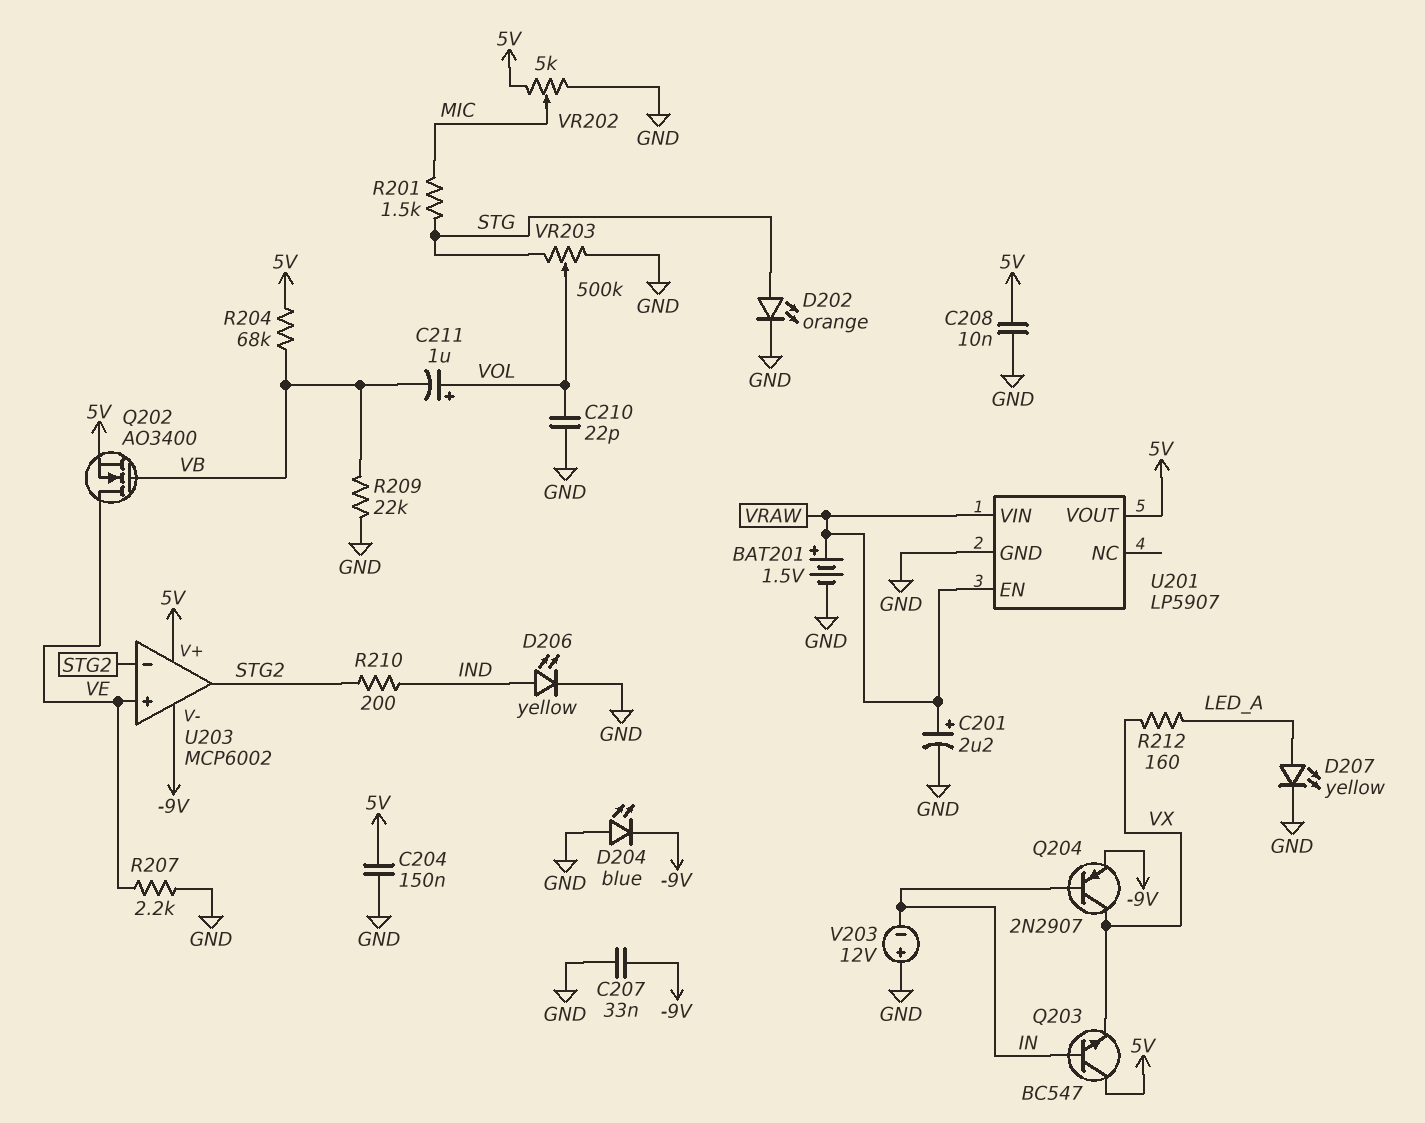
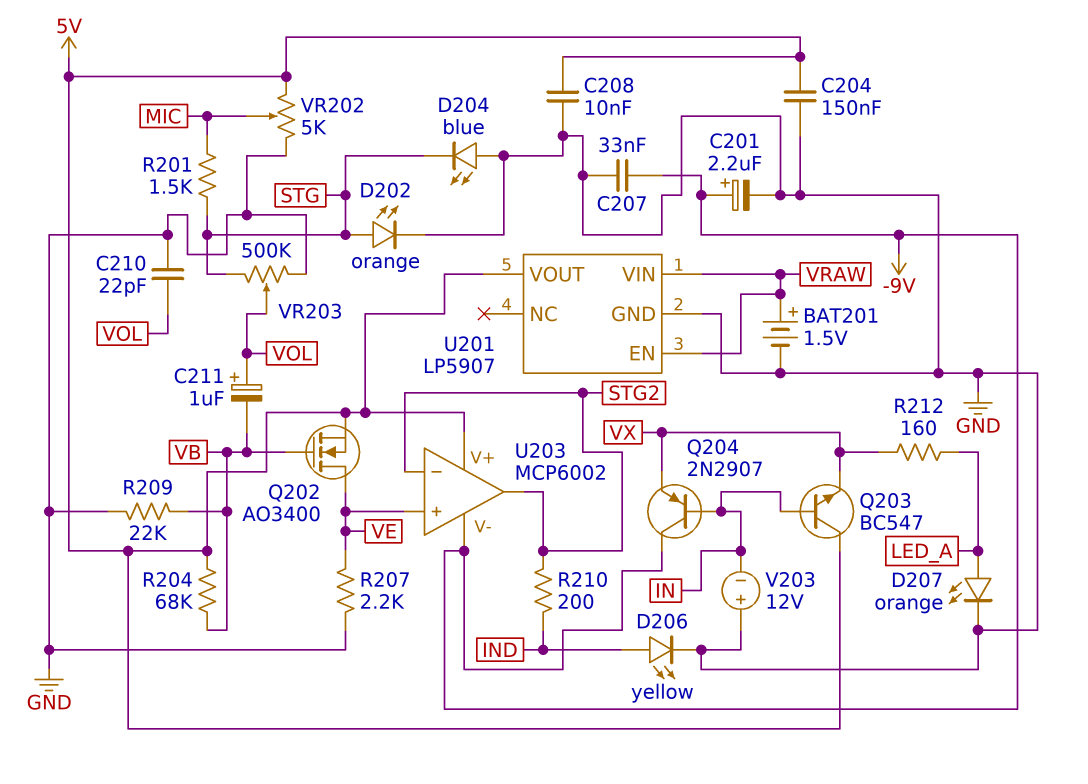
C201: 2.2uF (plus VRAW, minus GND) -> 2.2uF (plus -9V, minus GND)
D204: LED blue (A GND, K -9V) -> LED blue (A GND, K STG)
D207: LED yellow (A LED_A, K GND) -> LED orange (A LED_A, K GND)
Q204: PNP 2N2907 (B IN, C VX, E -9V) -> PNP 2N2907 (B IN, C -9V, E VX)

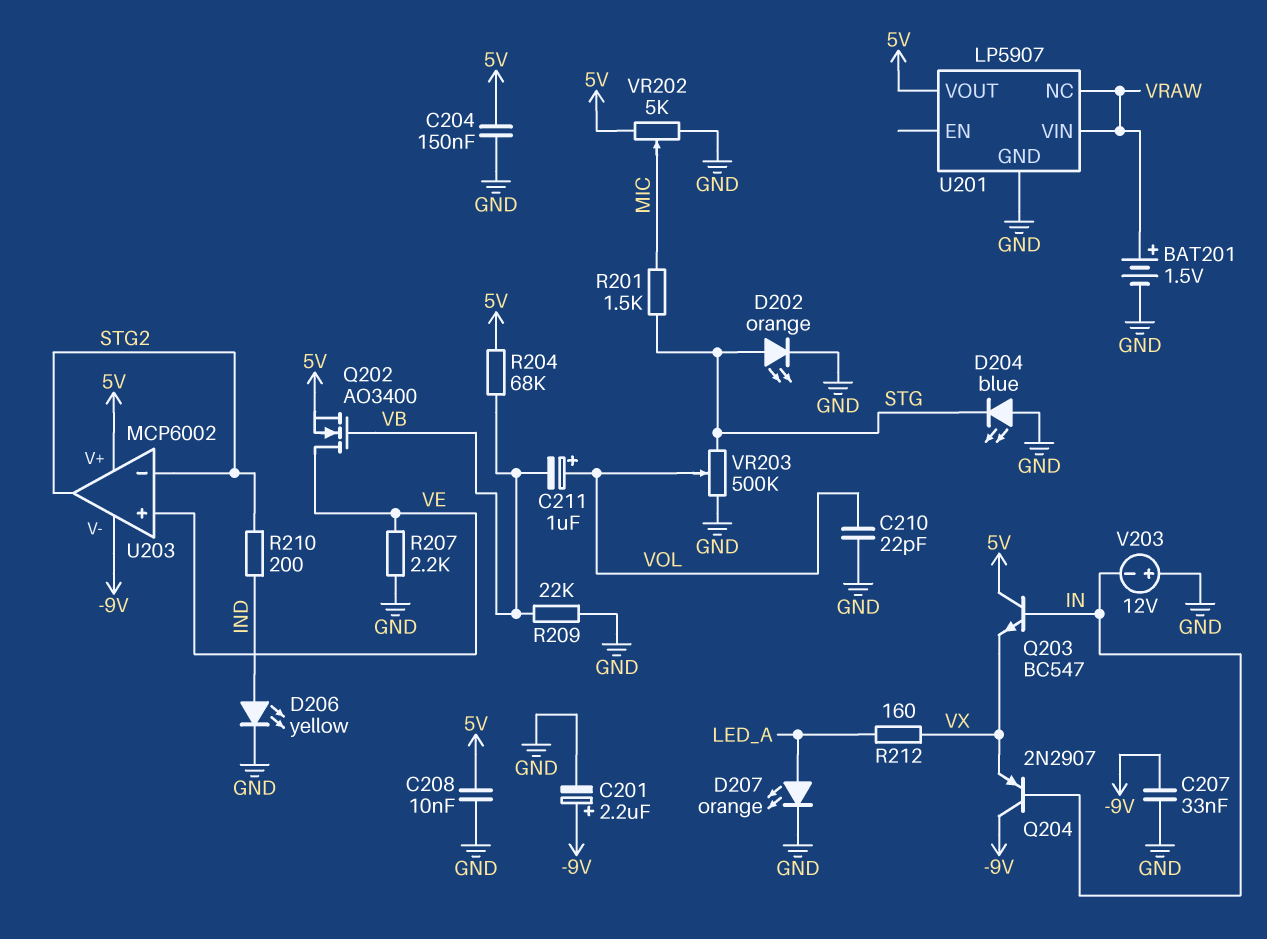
U201 pin EN: VRAW -> none
U201 pin NC: none -> VRAW

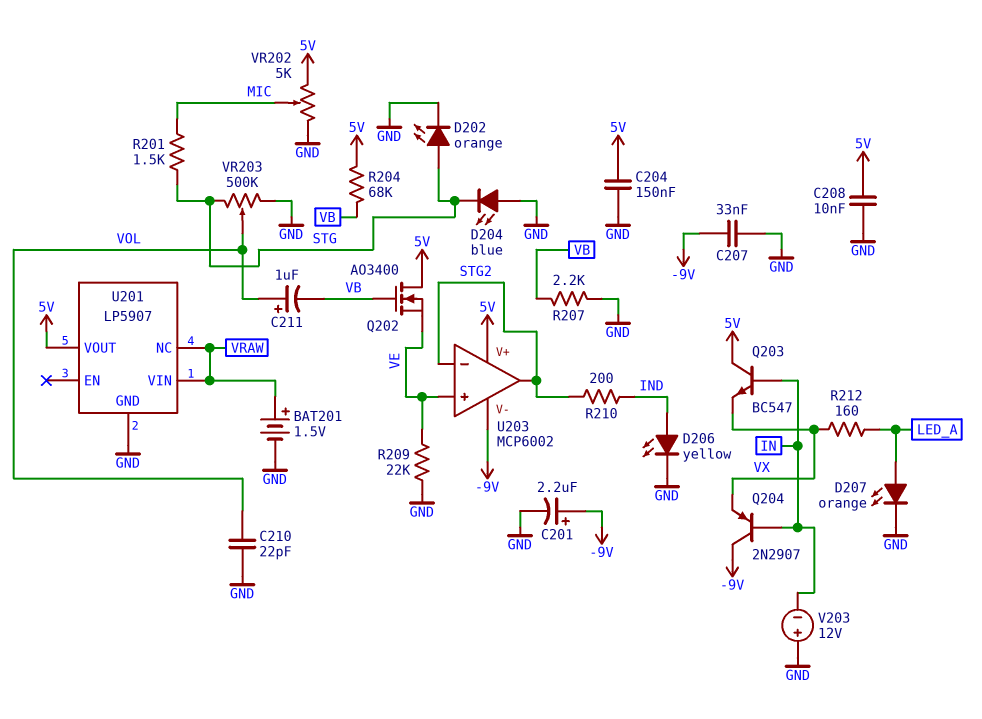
Q202: NMOS AO3400 (G VB, D VE, S 5V) -> NMOS AO3400 (G VB, D 5V, S VE)
R207: 2.2k (GND, VE) -> 2.2k (GND, VB)
R209: 22k (GND, VB) -> 22k (GND, VE)

